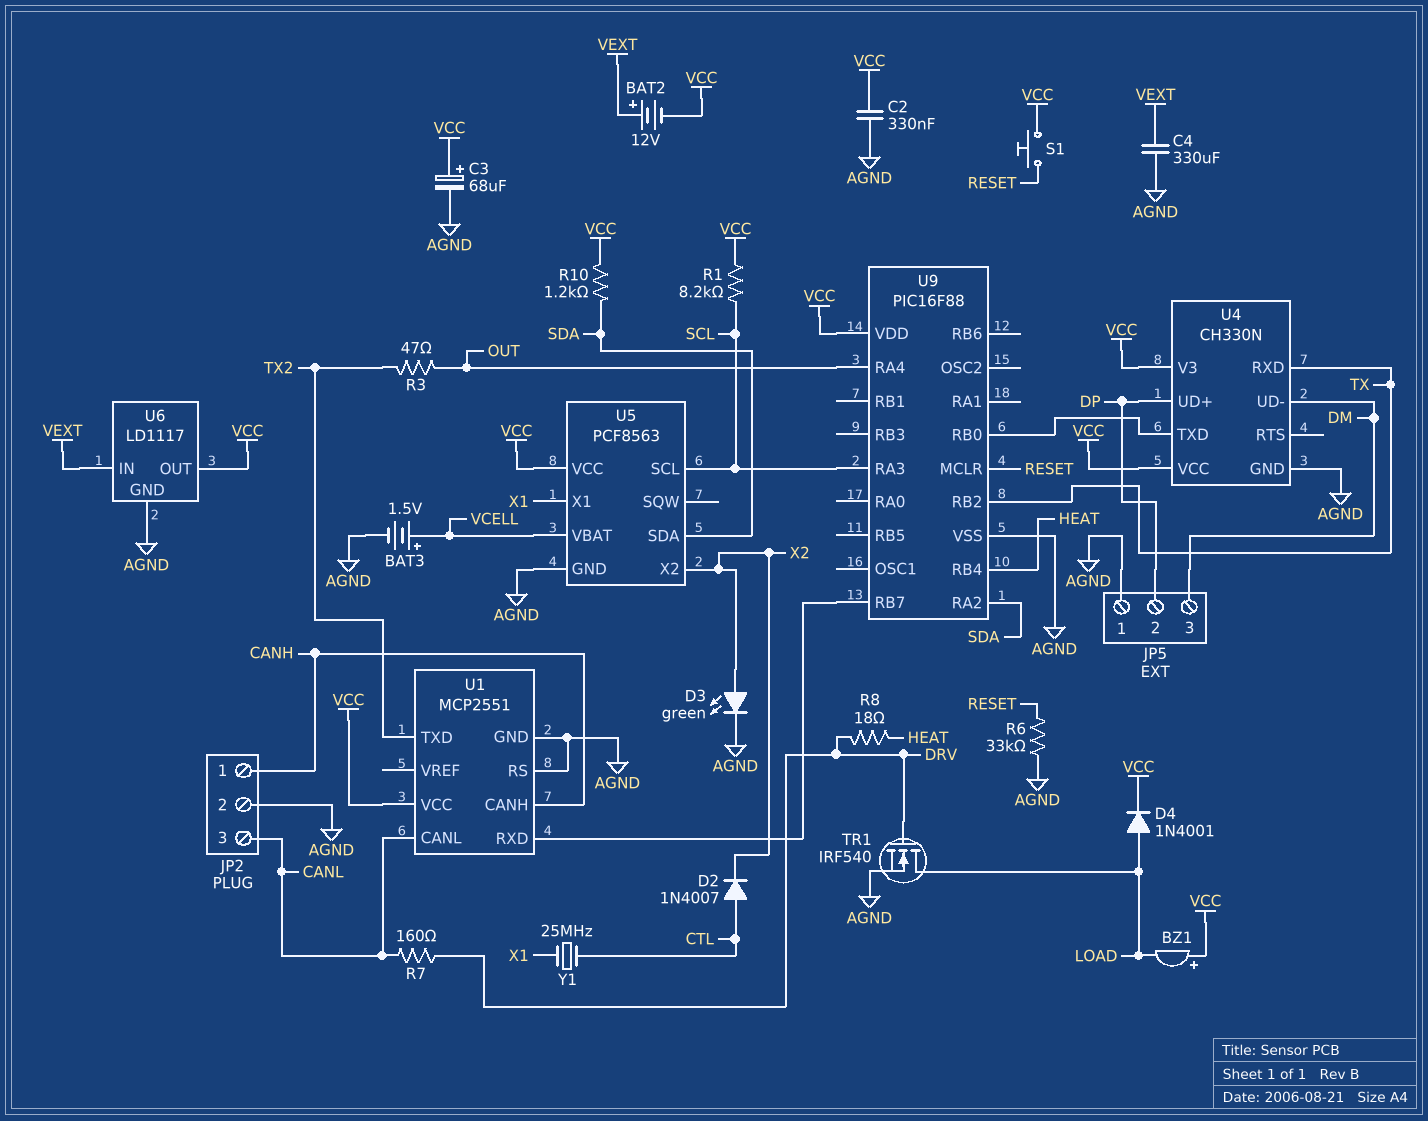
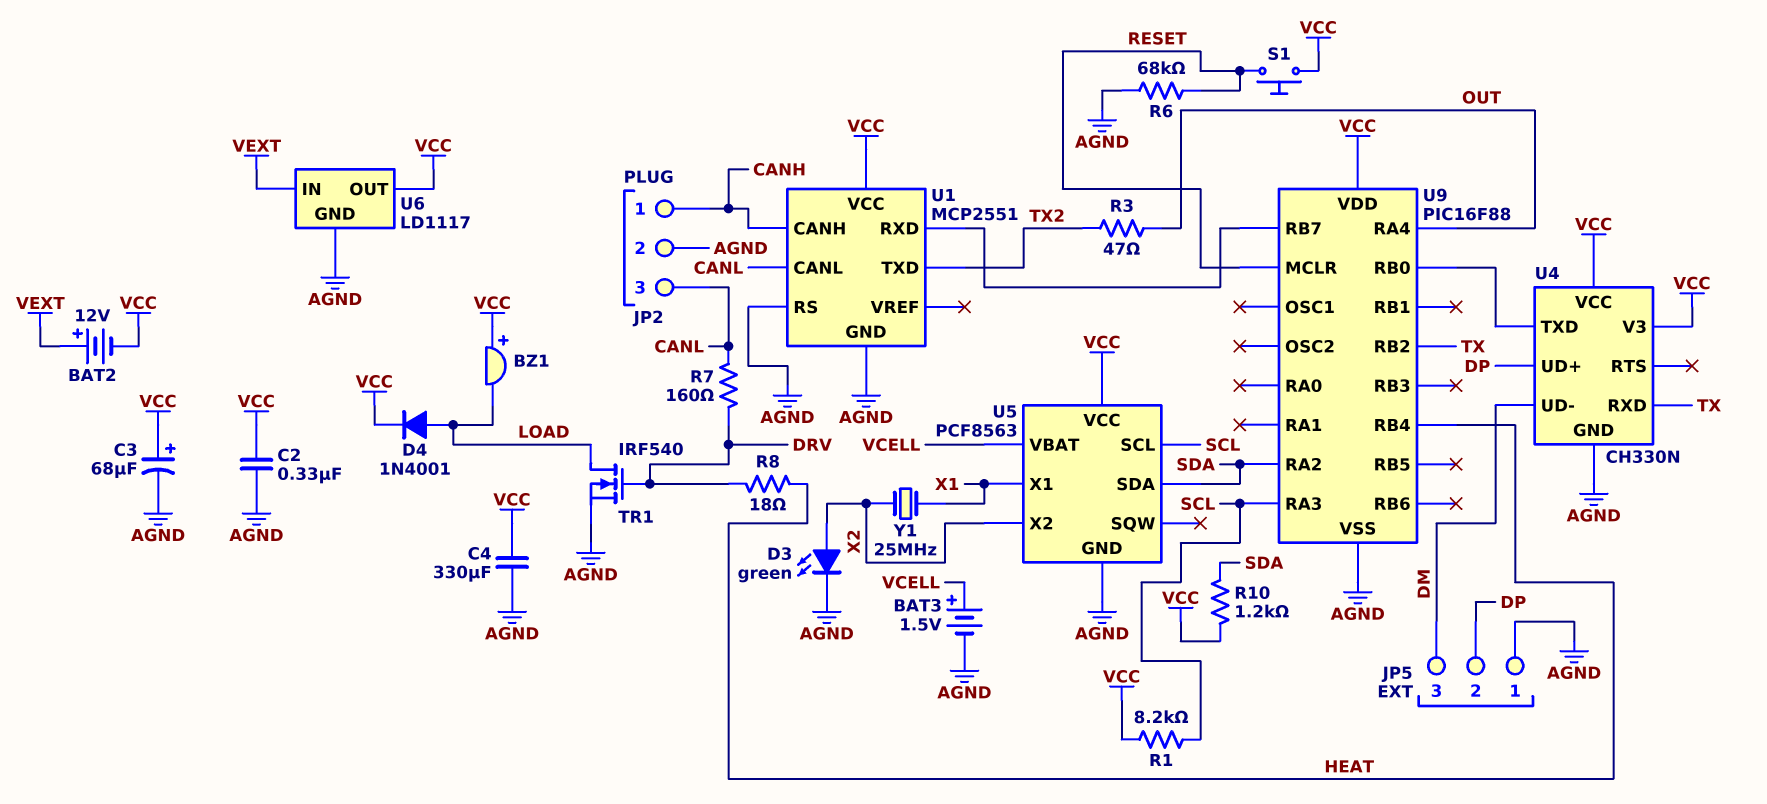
C4: 330uF (AGND, VEXT) -> 330uF (AGND, VCC)
D2: diode 1N4007 (A CTL, K X2) -> none
R6: 33k (AGND, RESET) -> 68k (AGND, RESET)
Y1: 25MHz (CTL, X1) -> 25MHz (X1, X2)

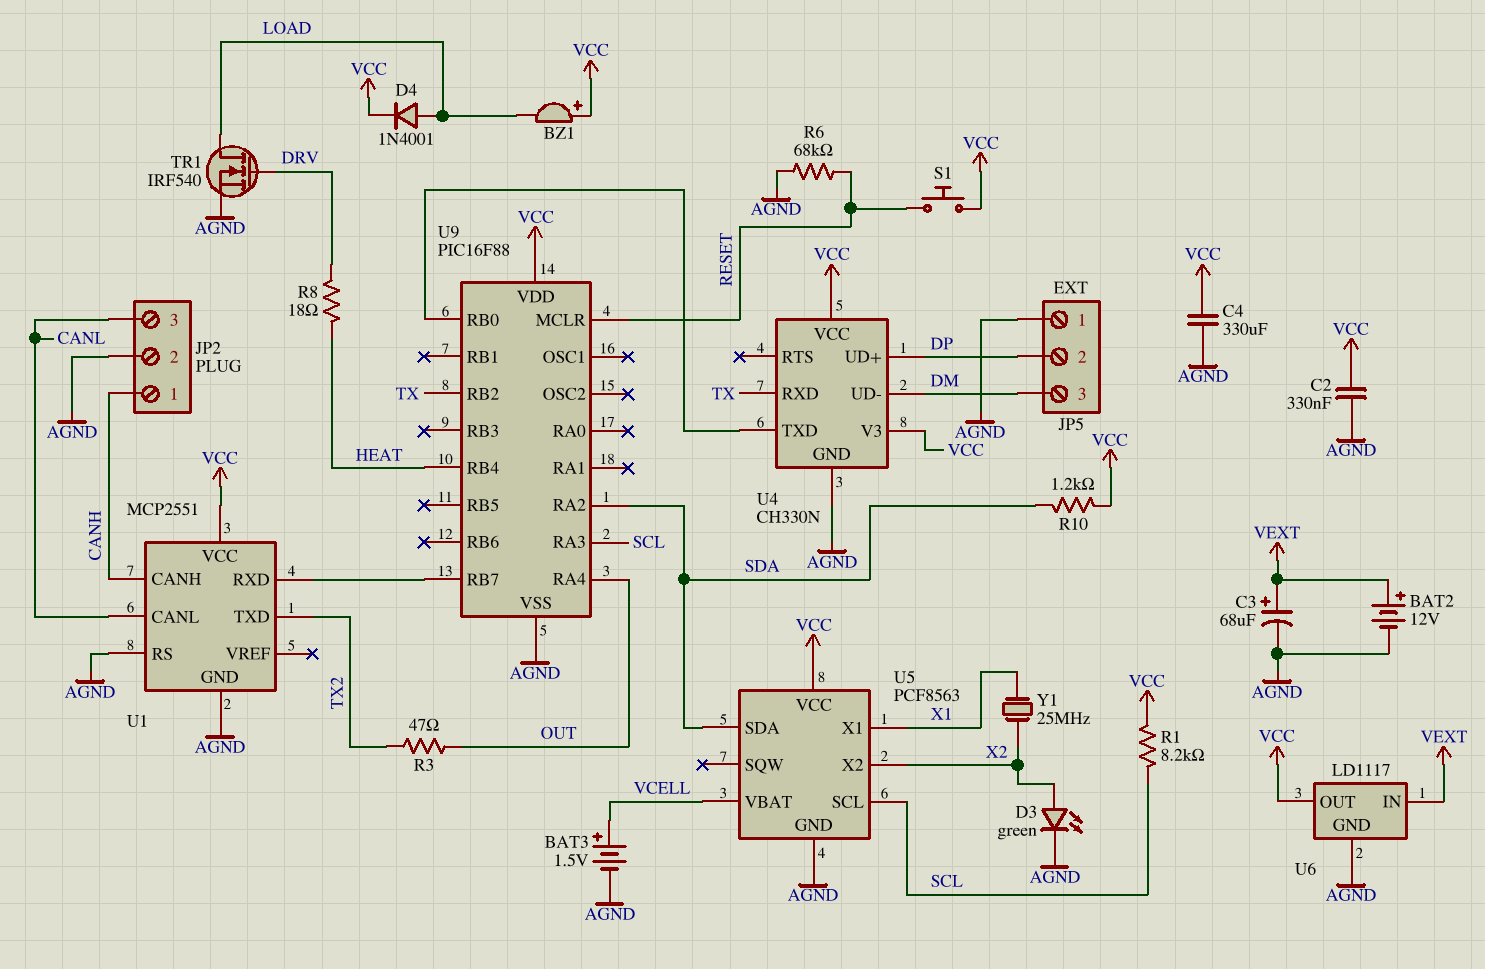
BAT2: 12V (plus VEXT, minus VCC) -> 12V (plus VEXT, minus AGND)
C3: 68uF (plus VCC, minus AGND) -> 68uF (plus VEXT, minus AGND)
R7: 160 (CANL, DRV) -> none

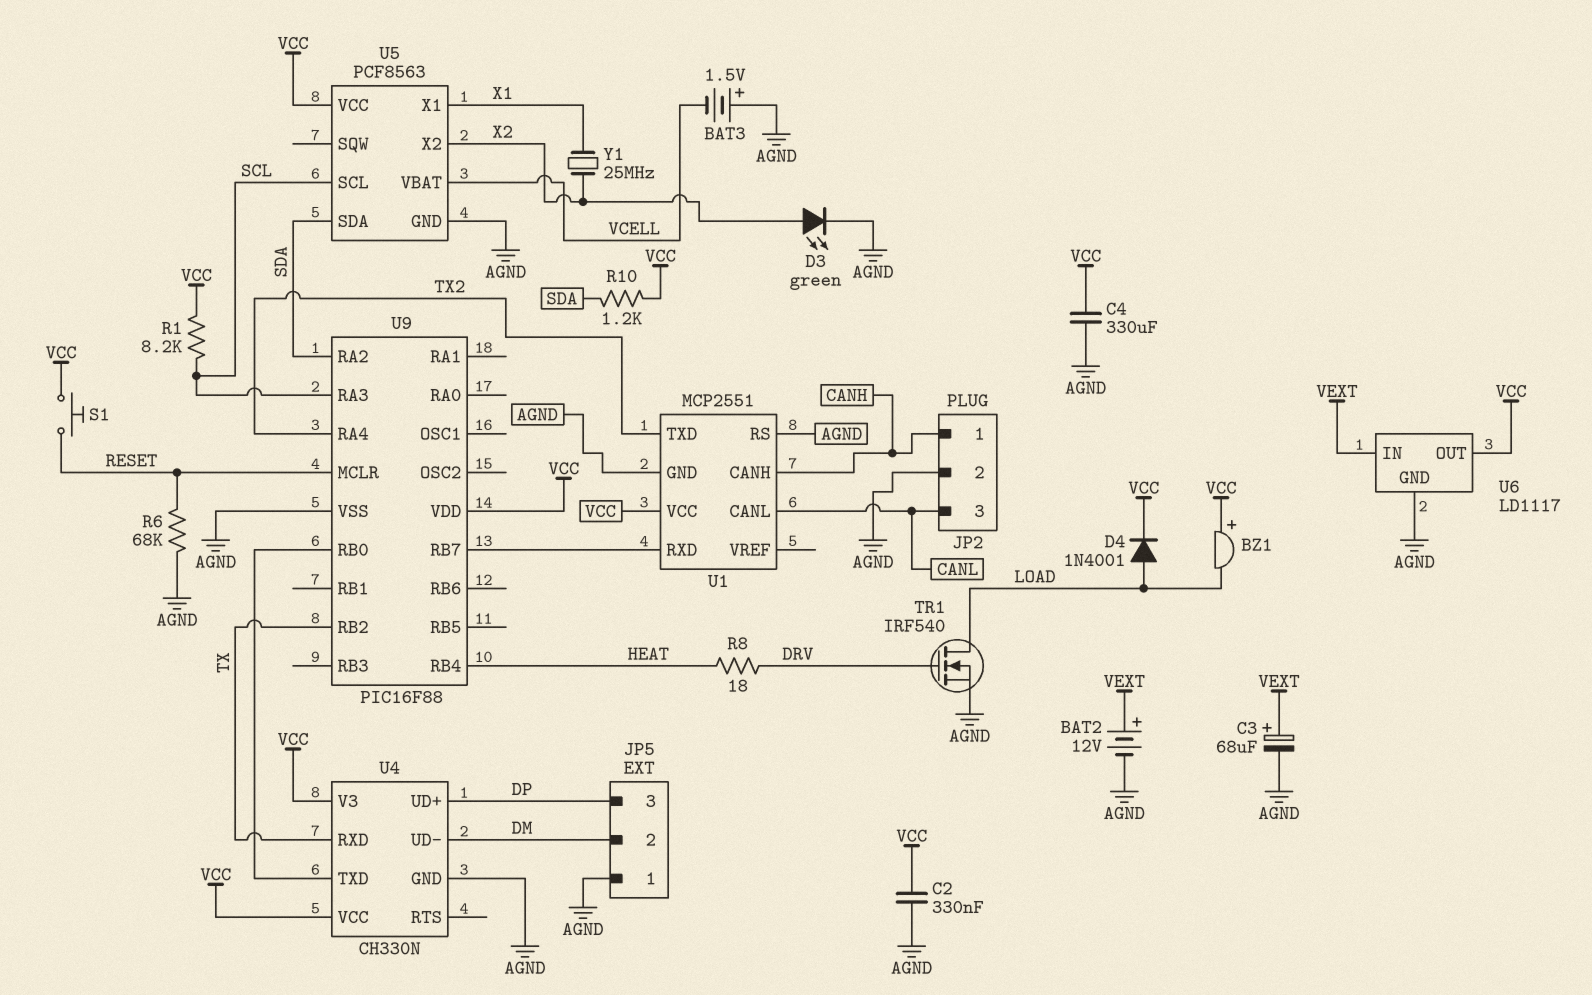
BAT3: 1.5V (plus VCELL, minus AGND) -> 1.5V (plus AGND, minus VCELL)
JP5 pin 2: DP -> DM
JP5 pin 3: DM -> DP
R3: 47 (OUT, TX2) -> none
U9 pin RA4: OUT -> TX2

